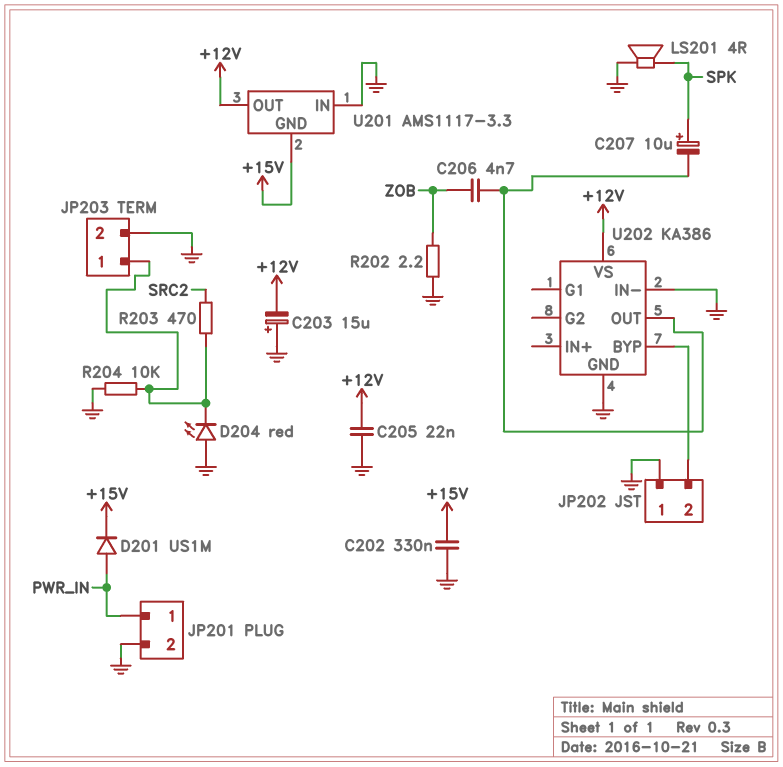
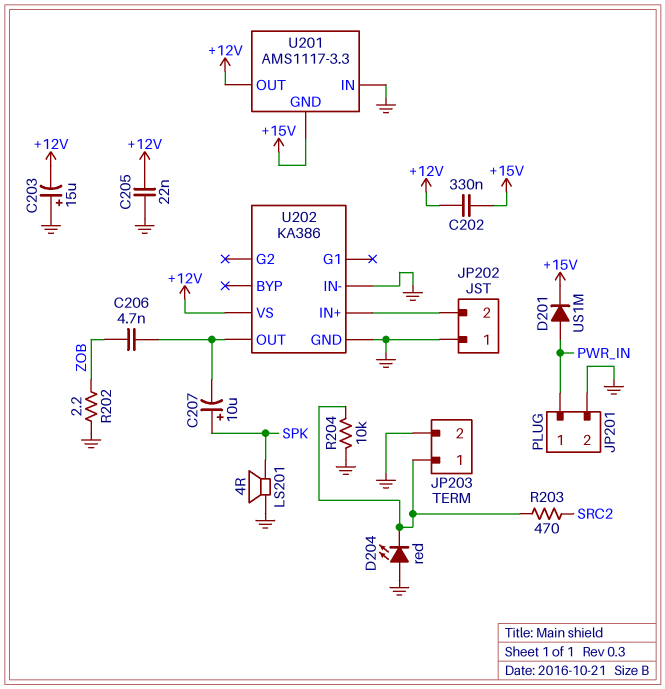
C202: 330nF (+15V, GND) -> 330nF (+12V, +15V)
U202 pin BYP: JP202/2 -> none
U202 pin IN+: none -> JP202/2

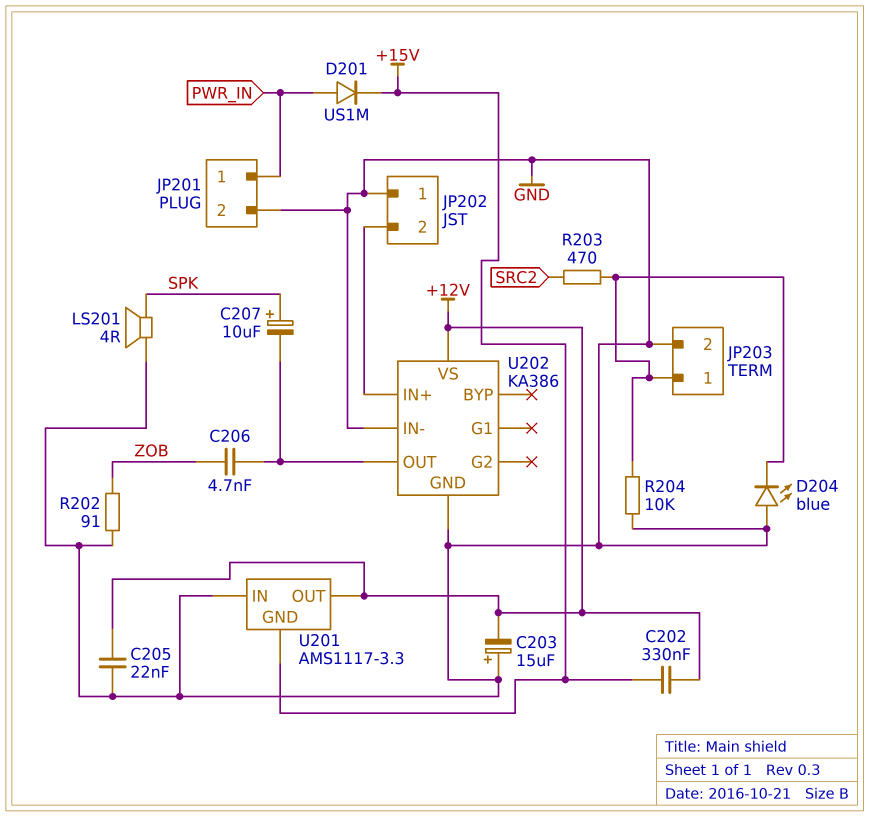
D204: LED red (A GND, K JP203/1) -> LED blue (A GND, K JP203/1)
R202: 2.2 (GND, ZOB) -> 91 (GND, ZOB)

